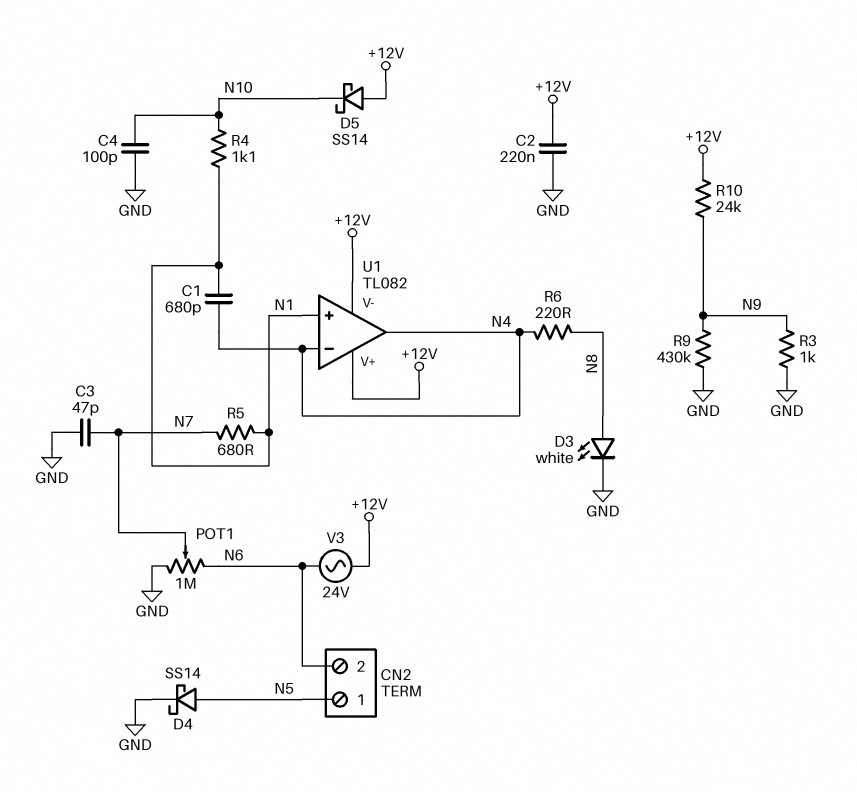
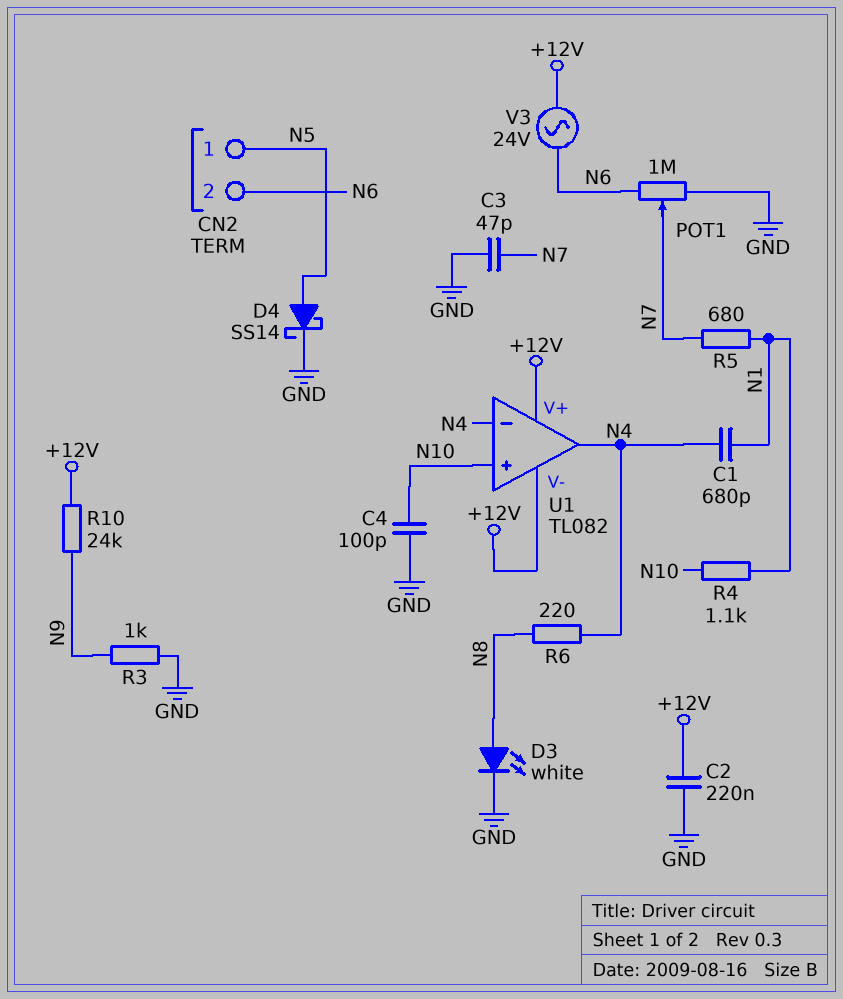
D5: schottky SS14 (A +12V, K N10) -> none
R9: 430k (GND, N9) -> none
U1 pin in+: N1 -> N10

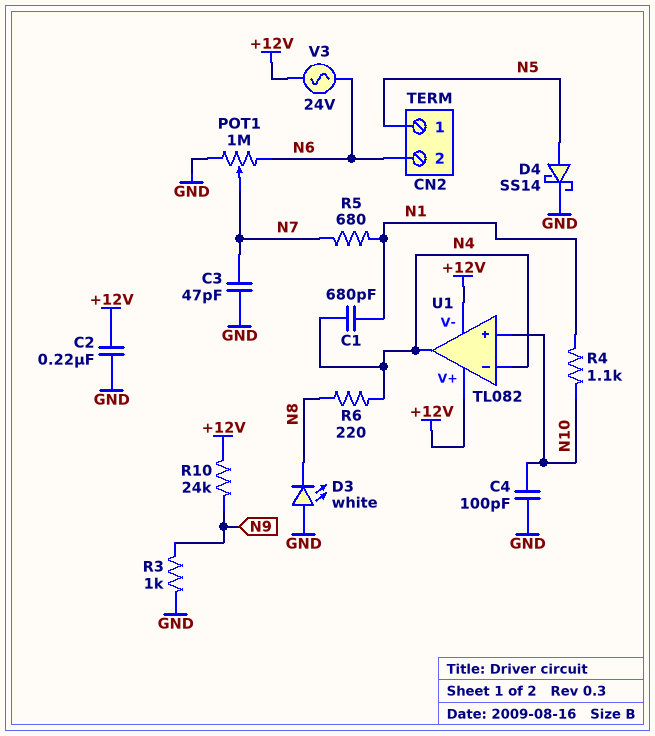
D3: LED white (A N8, K GND) -> LED white (A GND, K N8)

